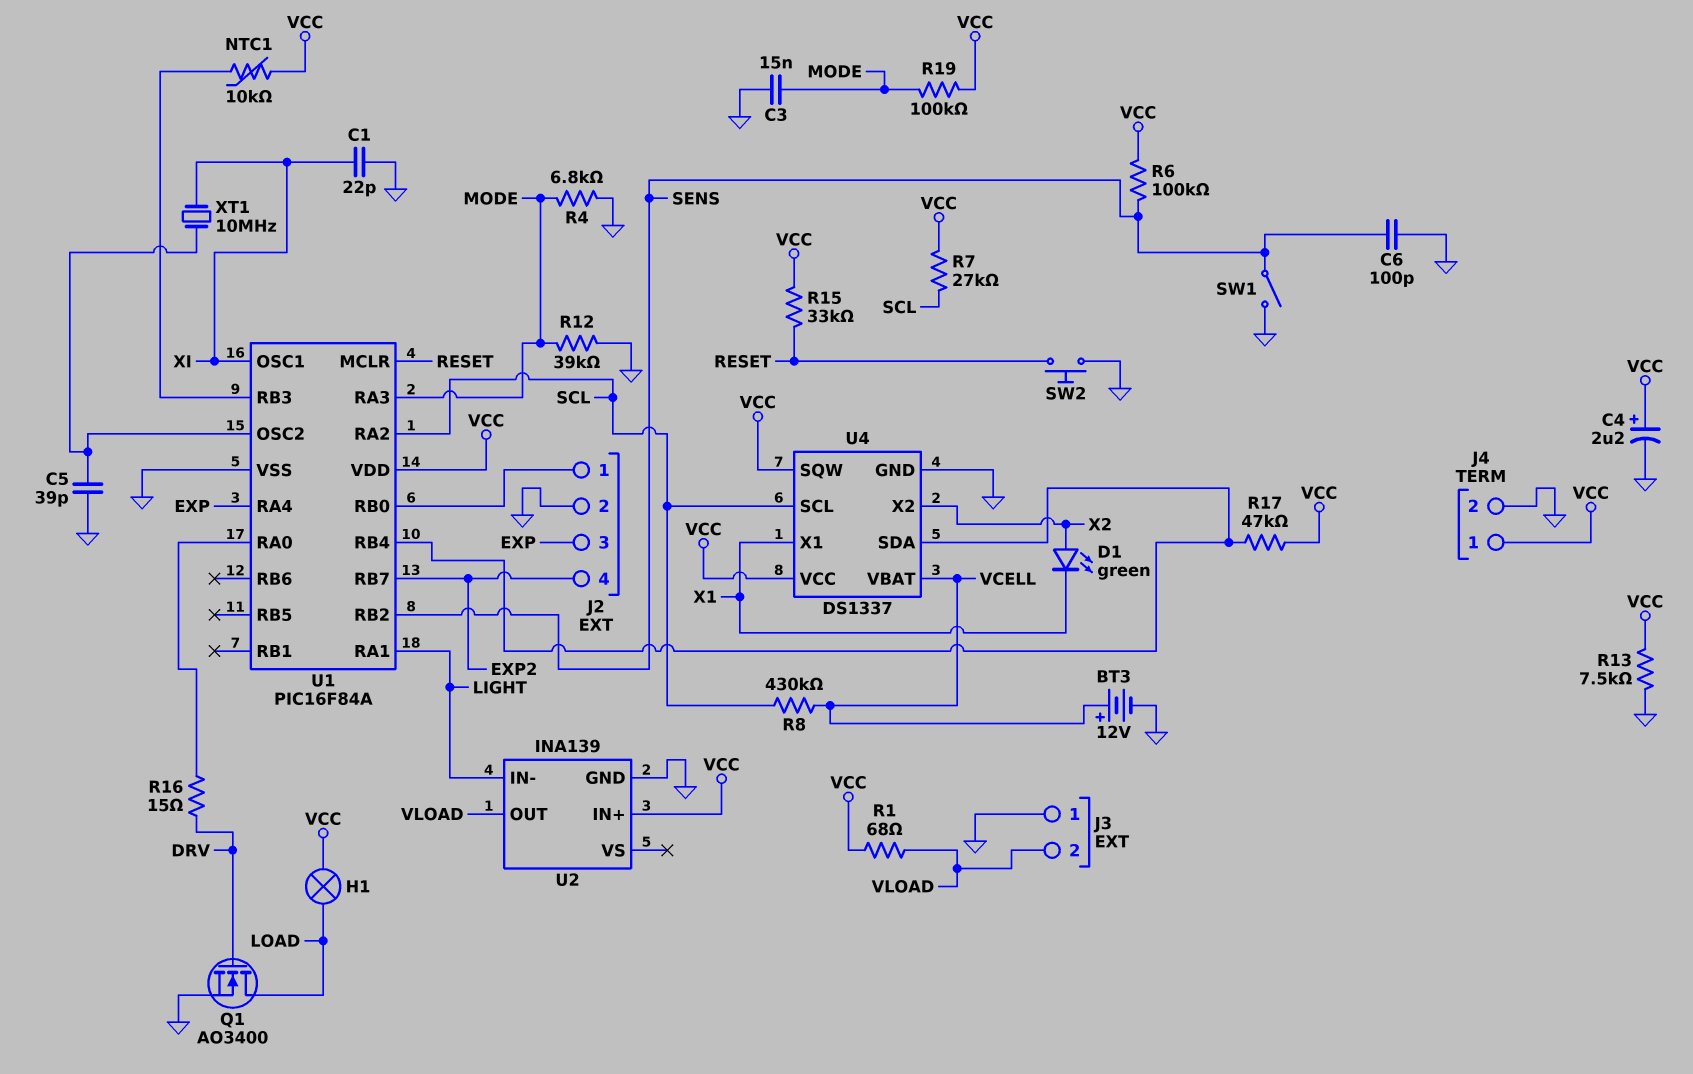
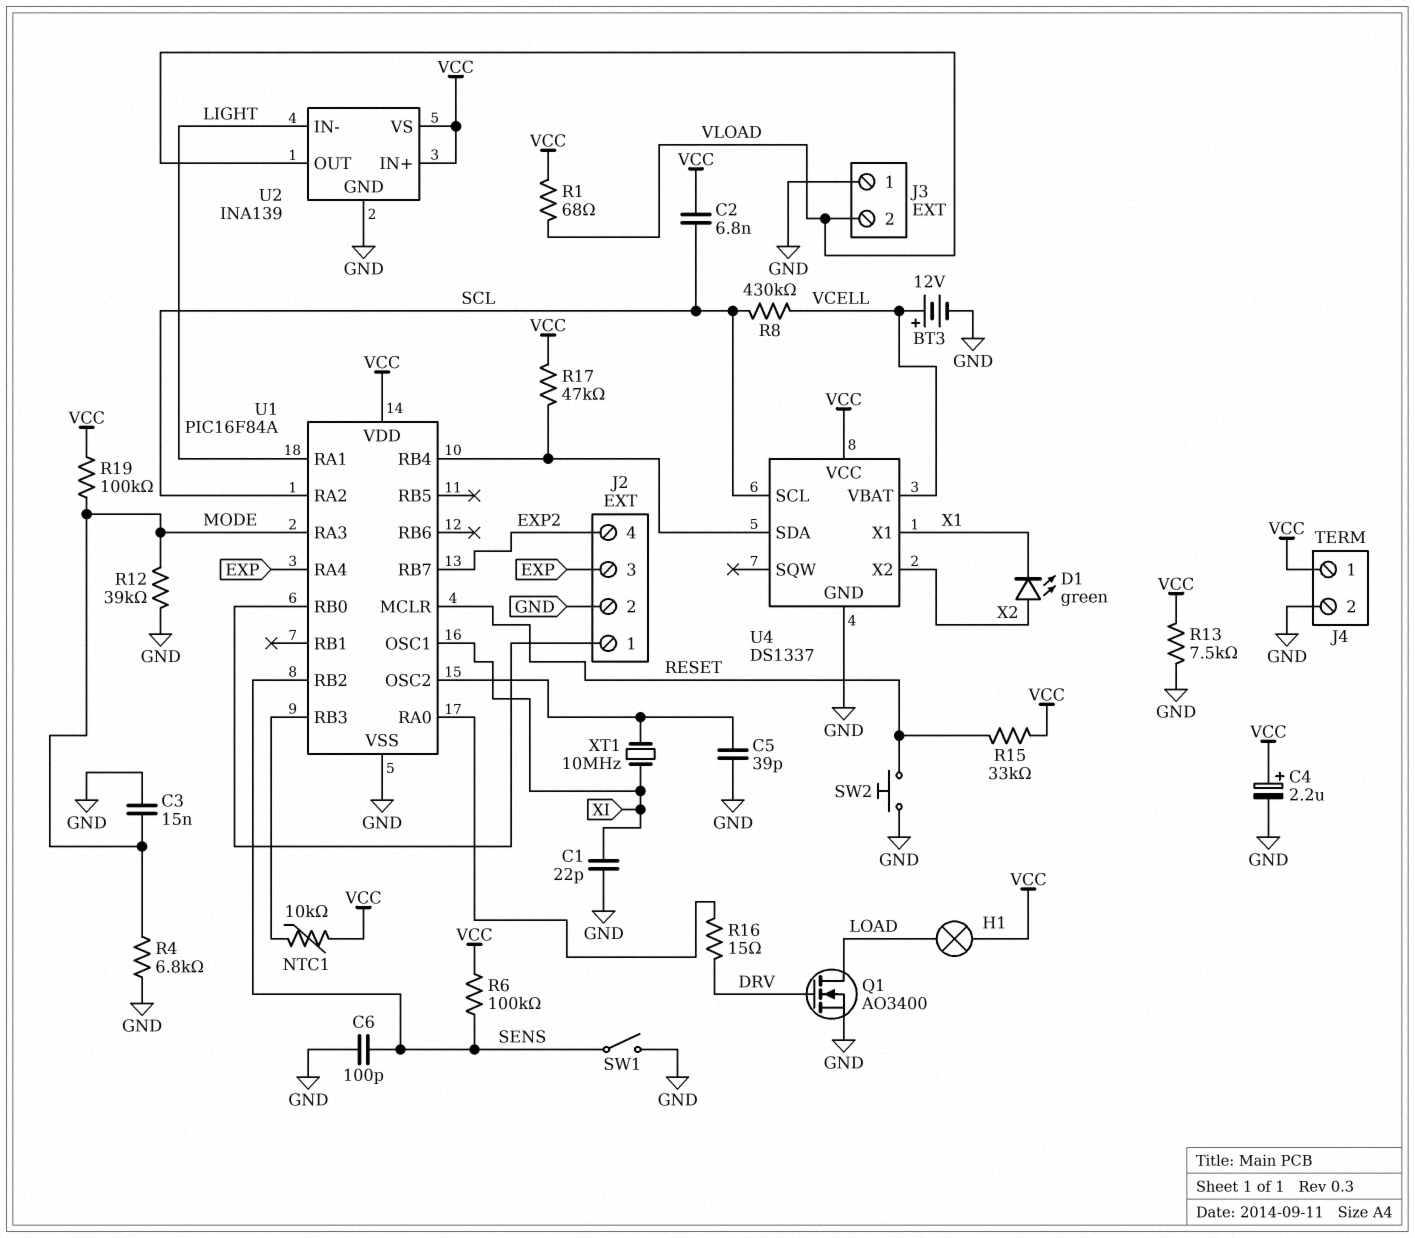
C2: none -> 6.8nF (SCL, VCC)
R7: 27k (SCL, VCC) -> none
U2 pin VS: none -> VCC
U4 pin SQW: VCC -> none

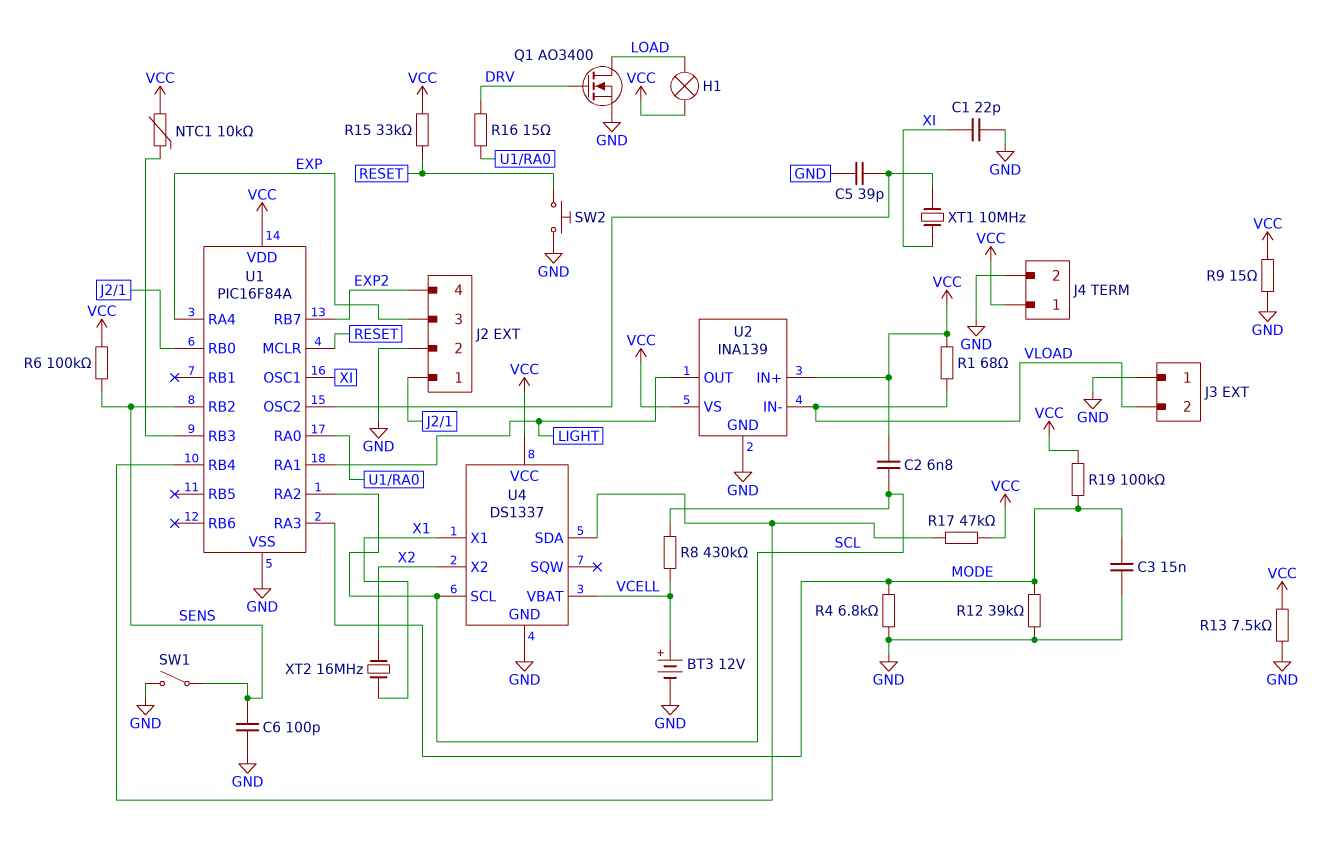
C4: 2.2uF (plus VCC, minus GND) -> none
D1: LED green (A X2, K X1) -> none
R9: none -> 15 (GND, VCC)
U2 pin IN-: LIGHT -> VLOAD
U2 pin OUT: VLOAD -> LIGHT
XT2: none -> 16MHz (X1, X2)

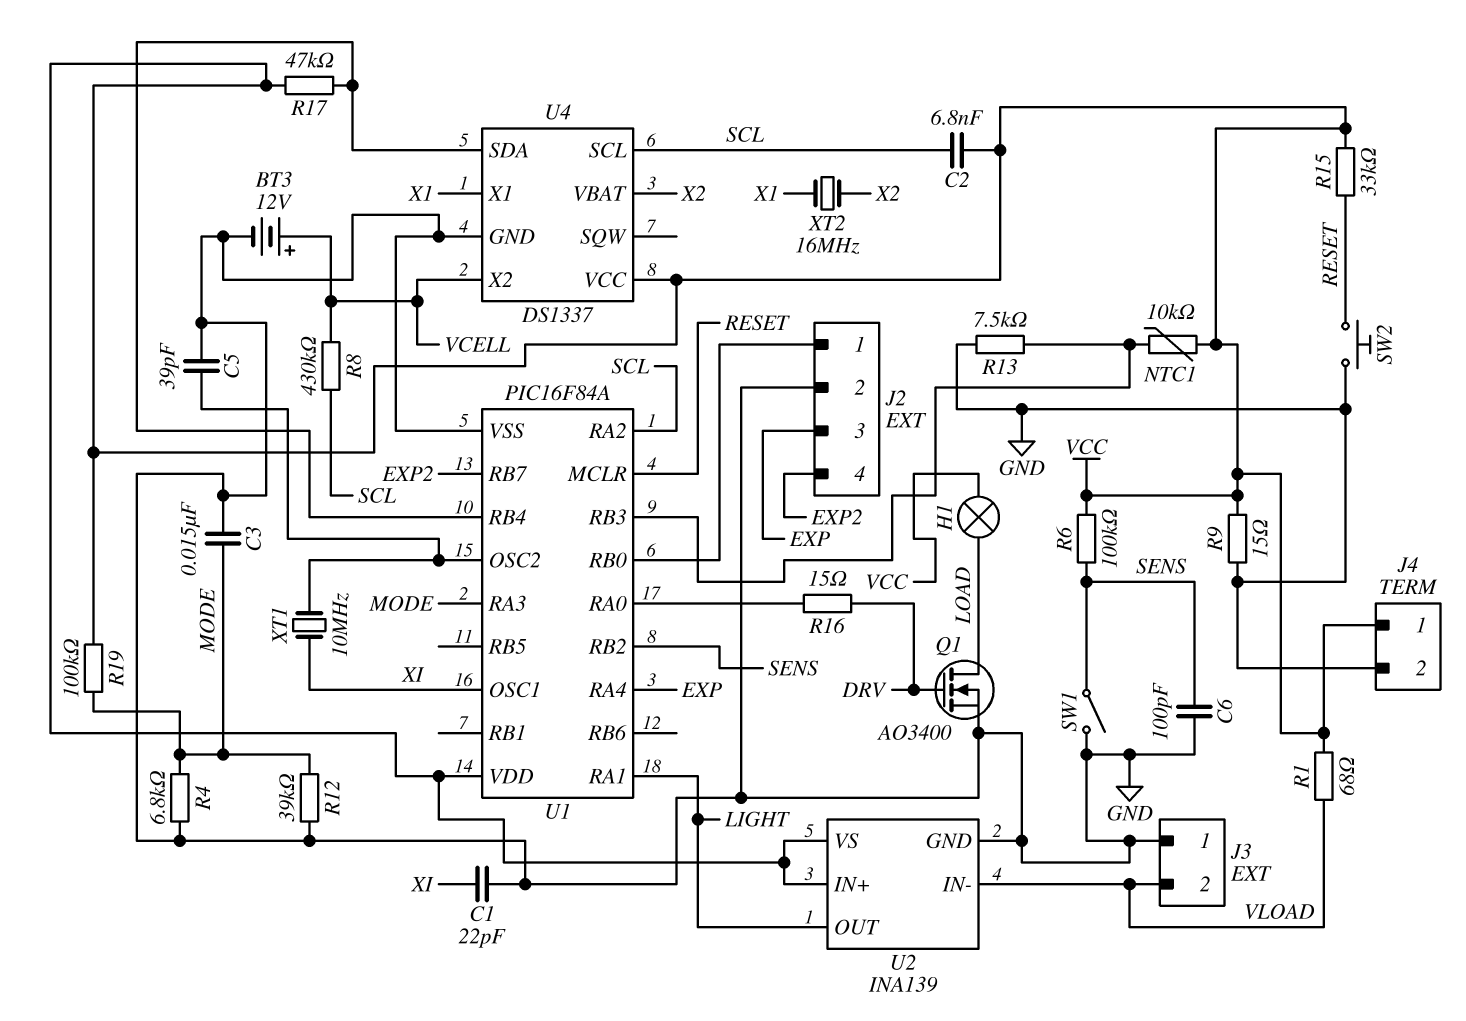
R13: 7.5k (GND, VCC) -> 7.5k (GND, U1/RB3)
U4 pin VBAT: VCELL -> X2
U4 pin X2: X2 -> VCELL

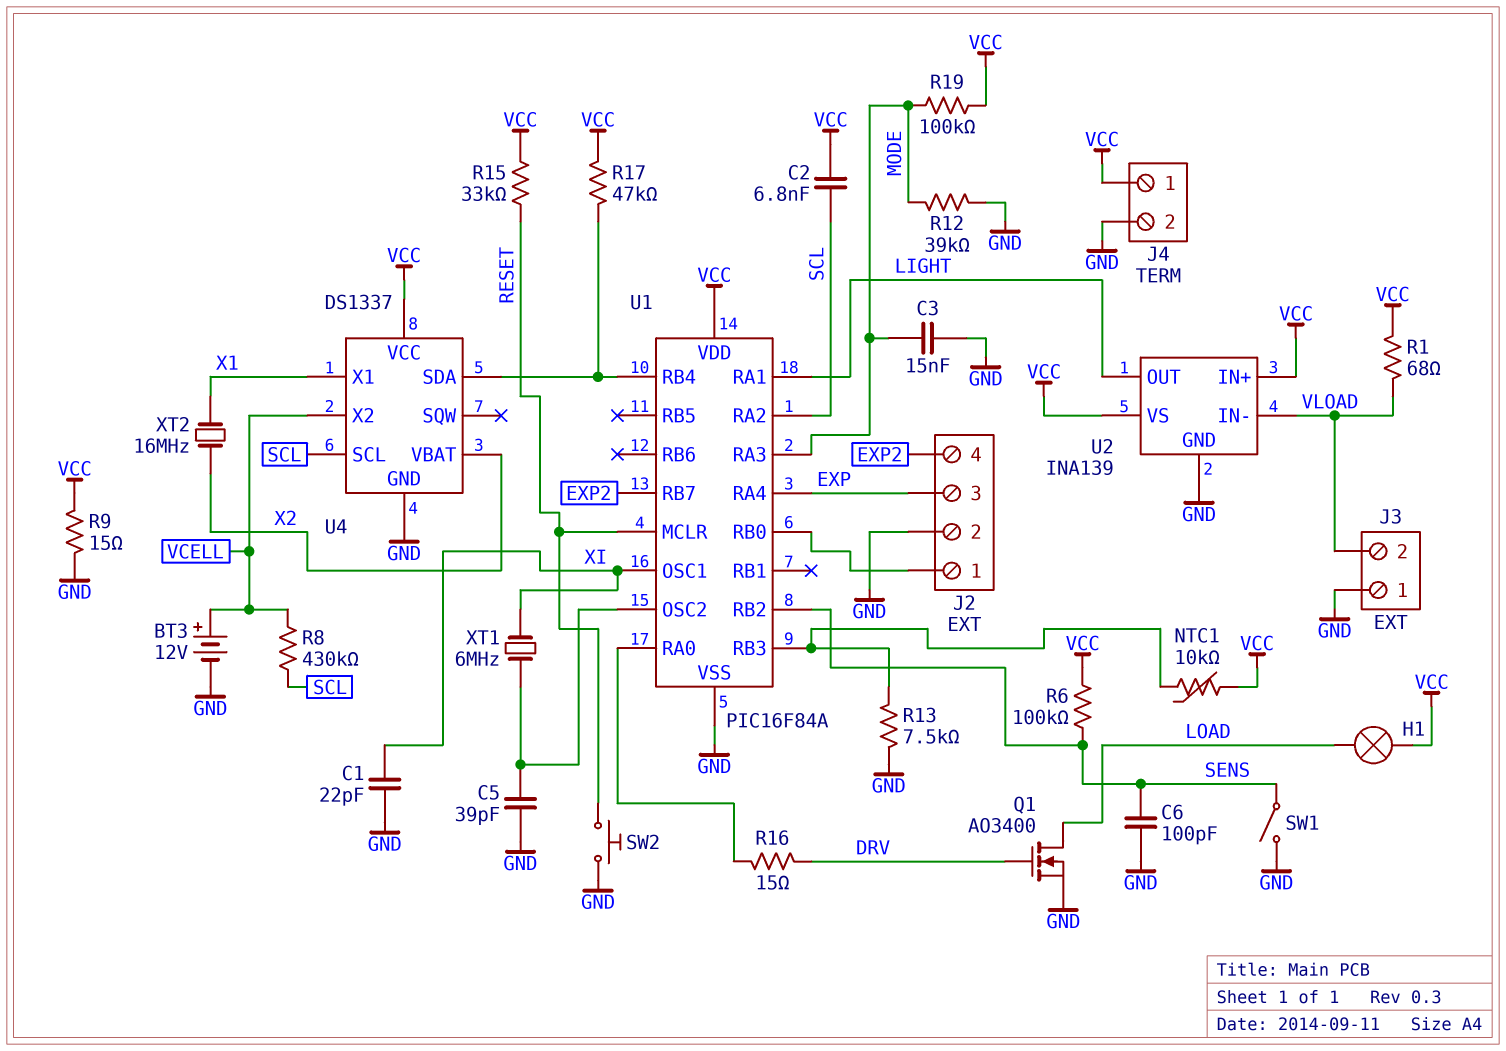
R4: 6.8k (GND, MODE) -> none
XT1: 10MHz (U1/OSC2, XI) -> 6MHz (U1/OSC2, XI)

